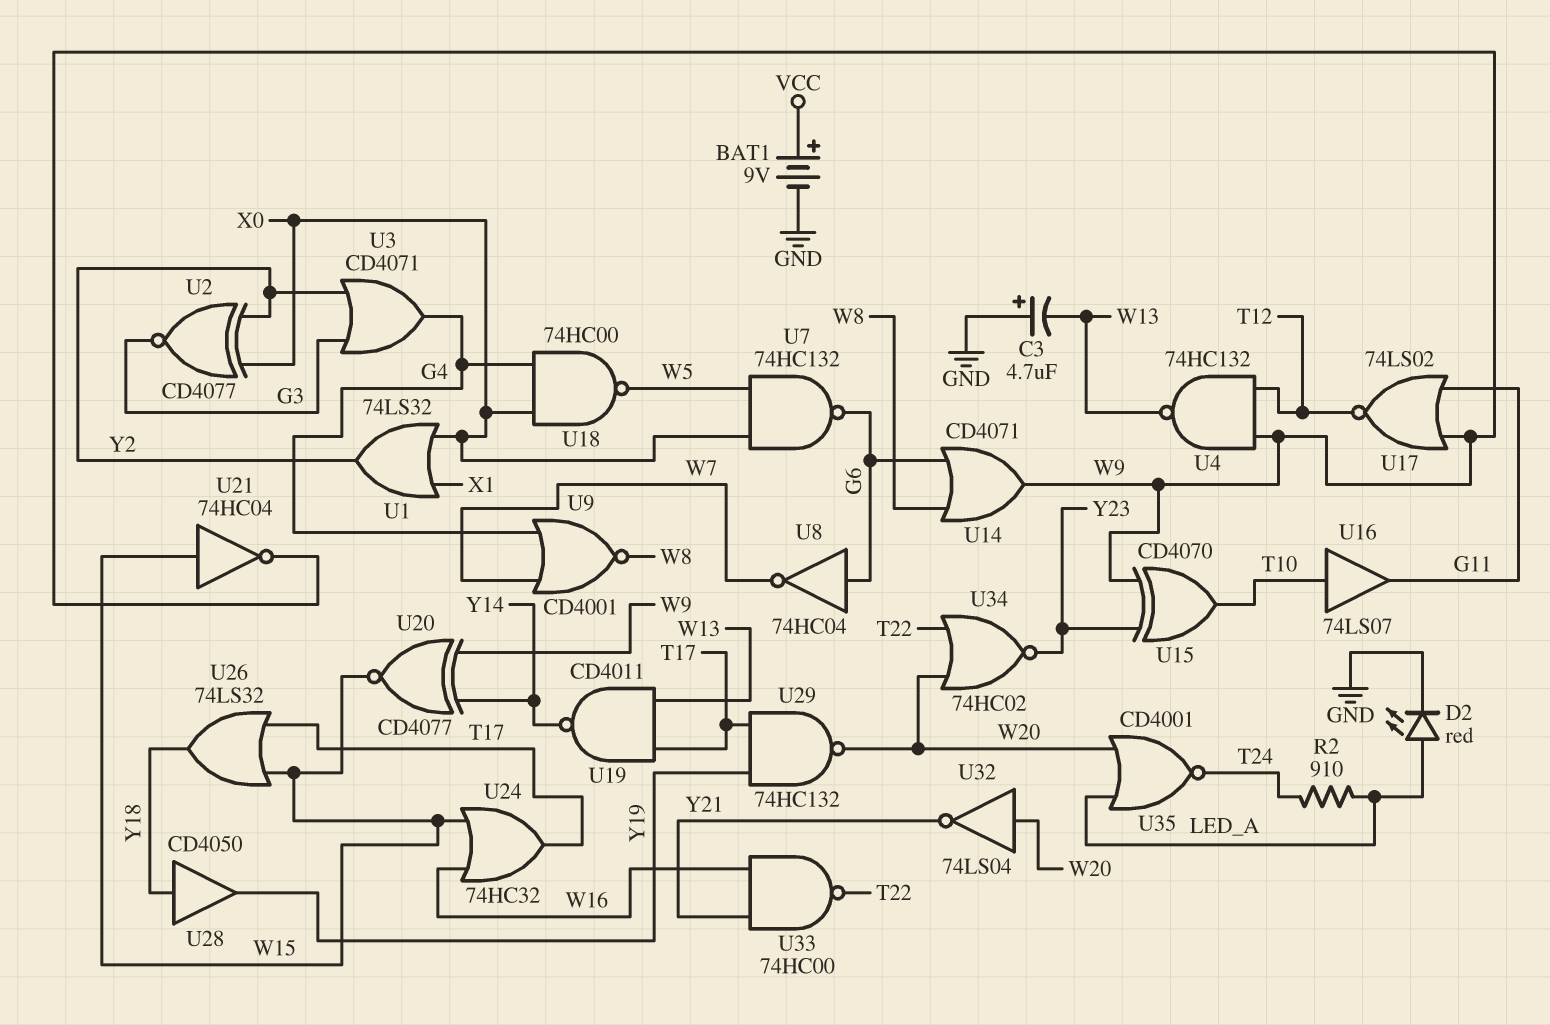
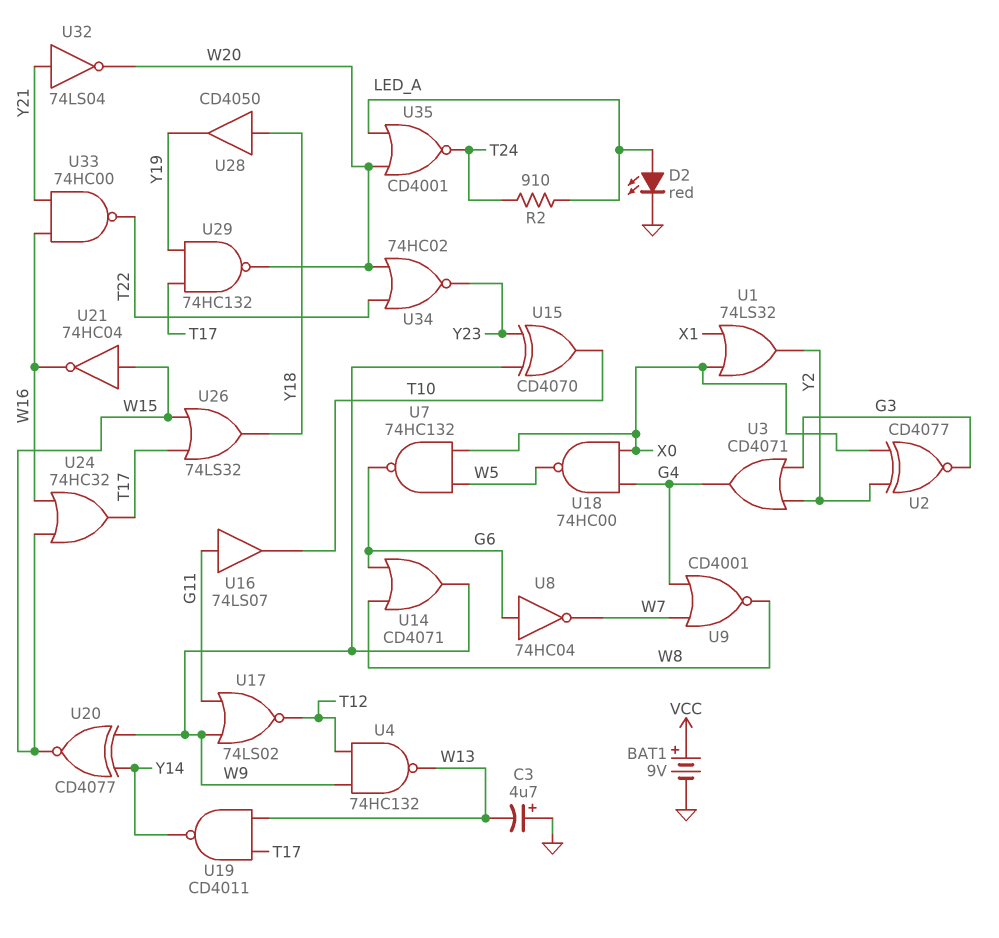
U16: buffer 74LS07 (in T10, out G11) -> buffer 74LS07 (in G11, out T10)
U21: NOT 74HC04 (in W15, out W9) -> NOT 74HC04 (in W15, out W16)
U32: NOT 74LS04 (in W20, out Y21) -> NOT 74LS04 (in Y21, out W20)

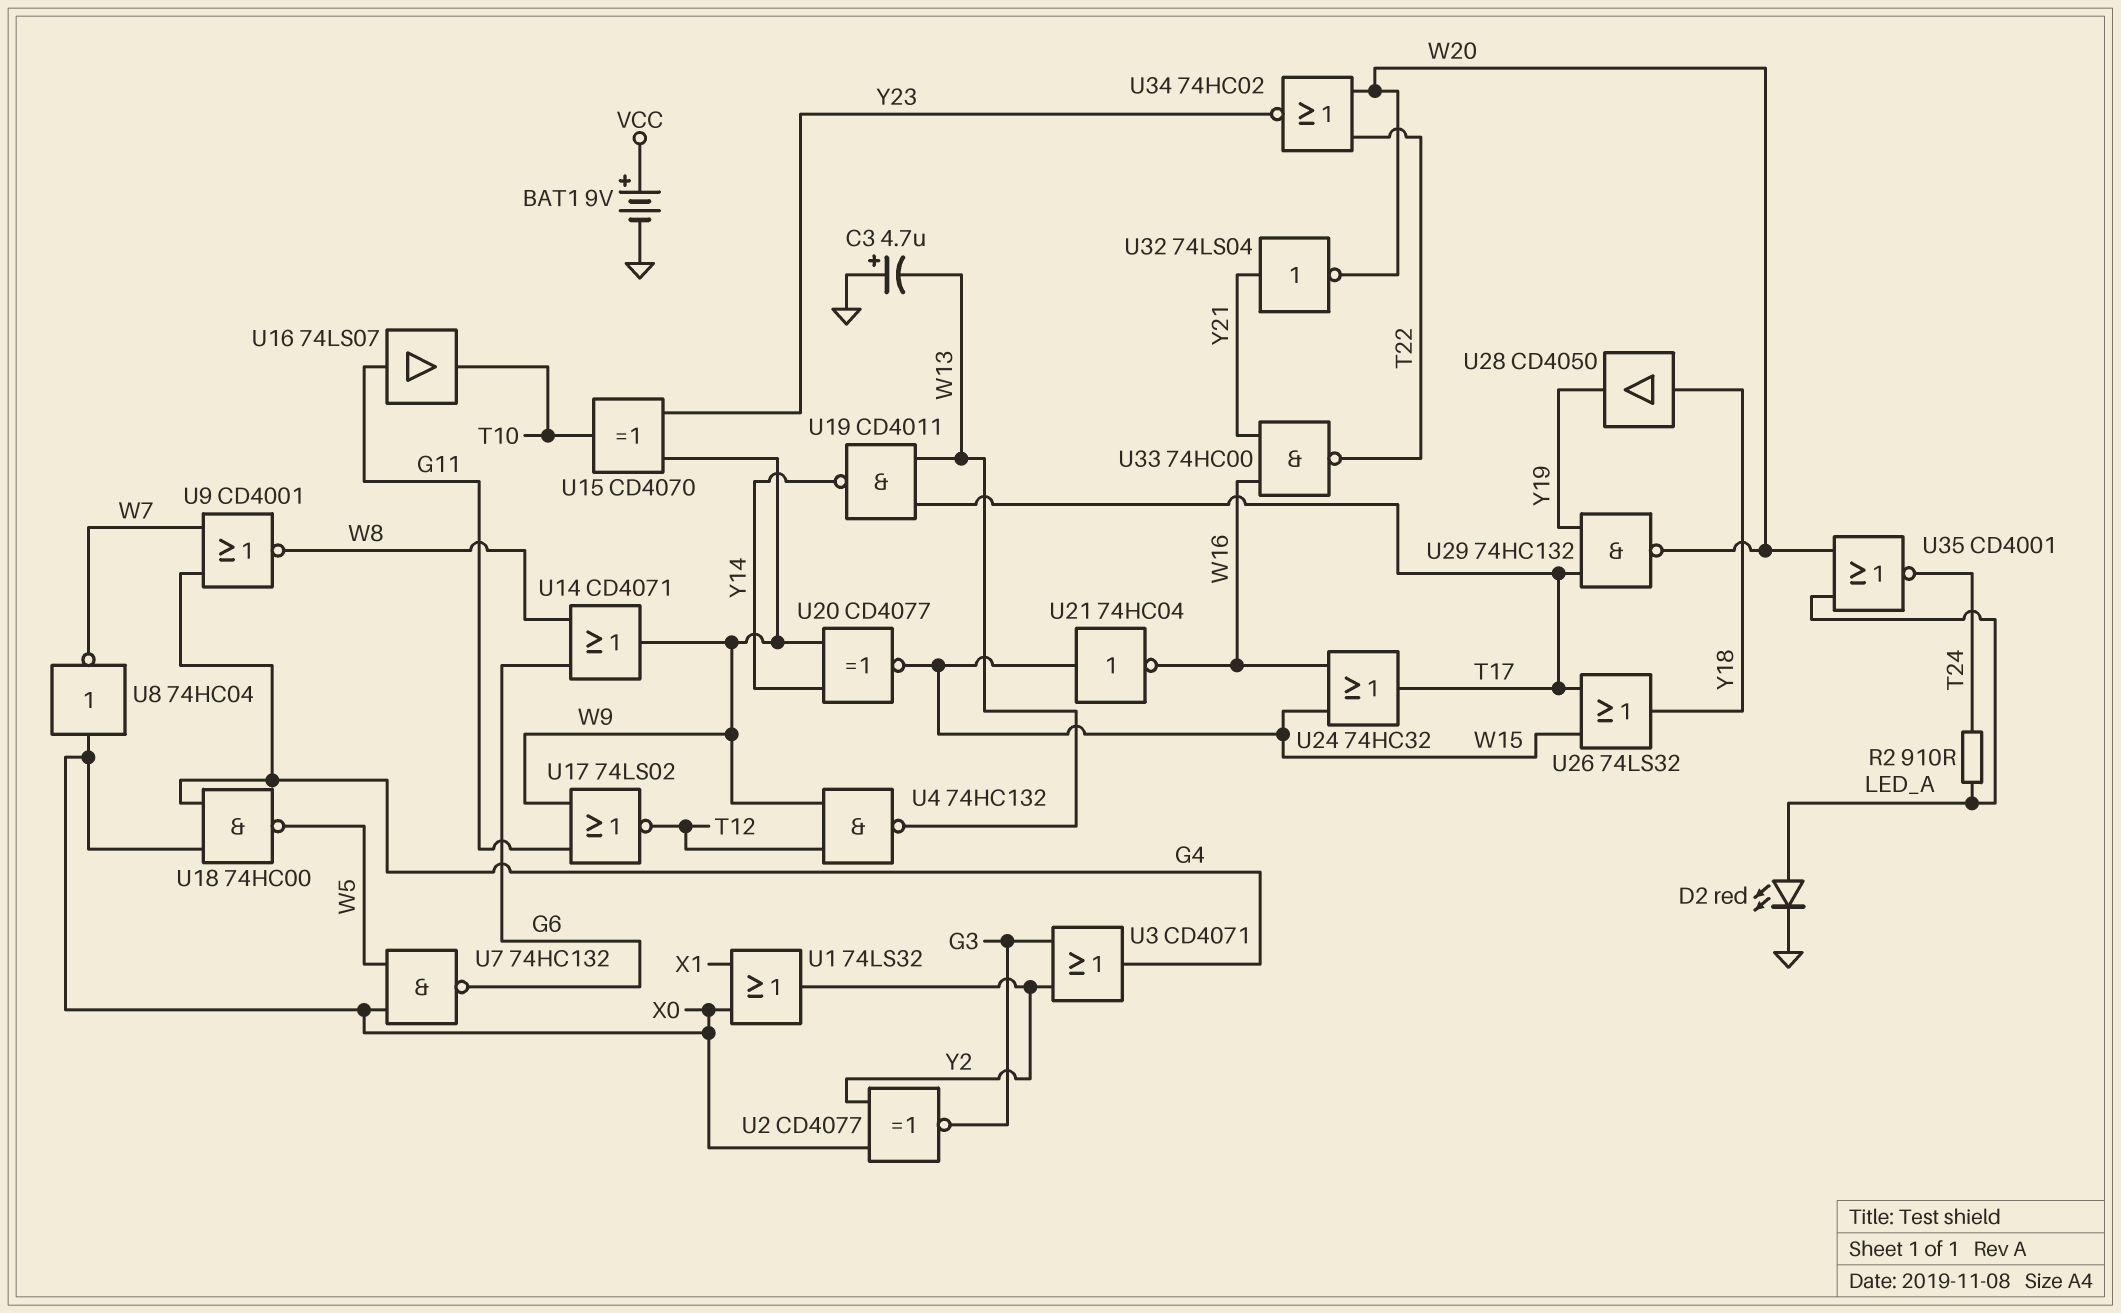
U8: NOT 74HC04 (in G6, out W7) -> NOT 74HC04 (in X0, out W7)

